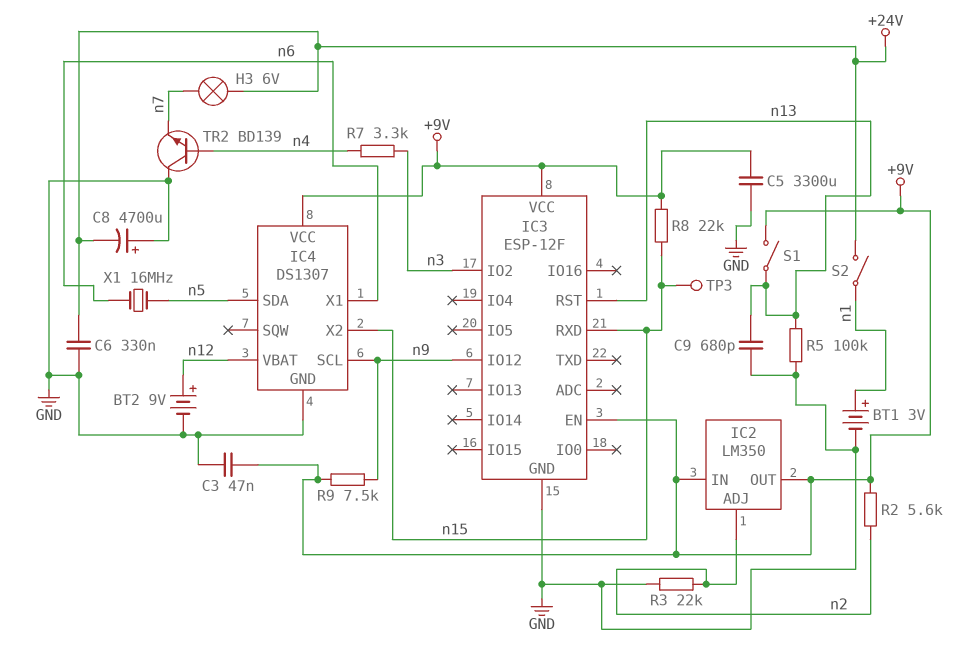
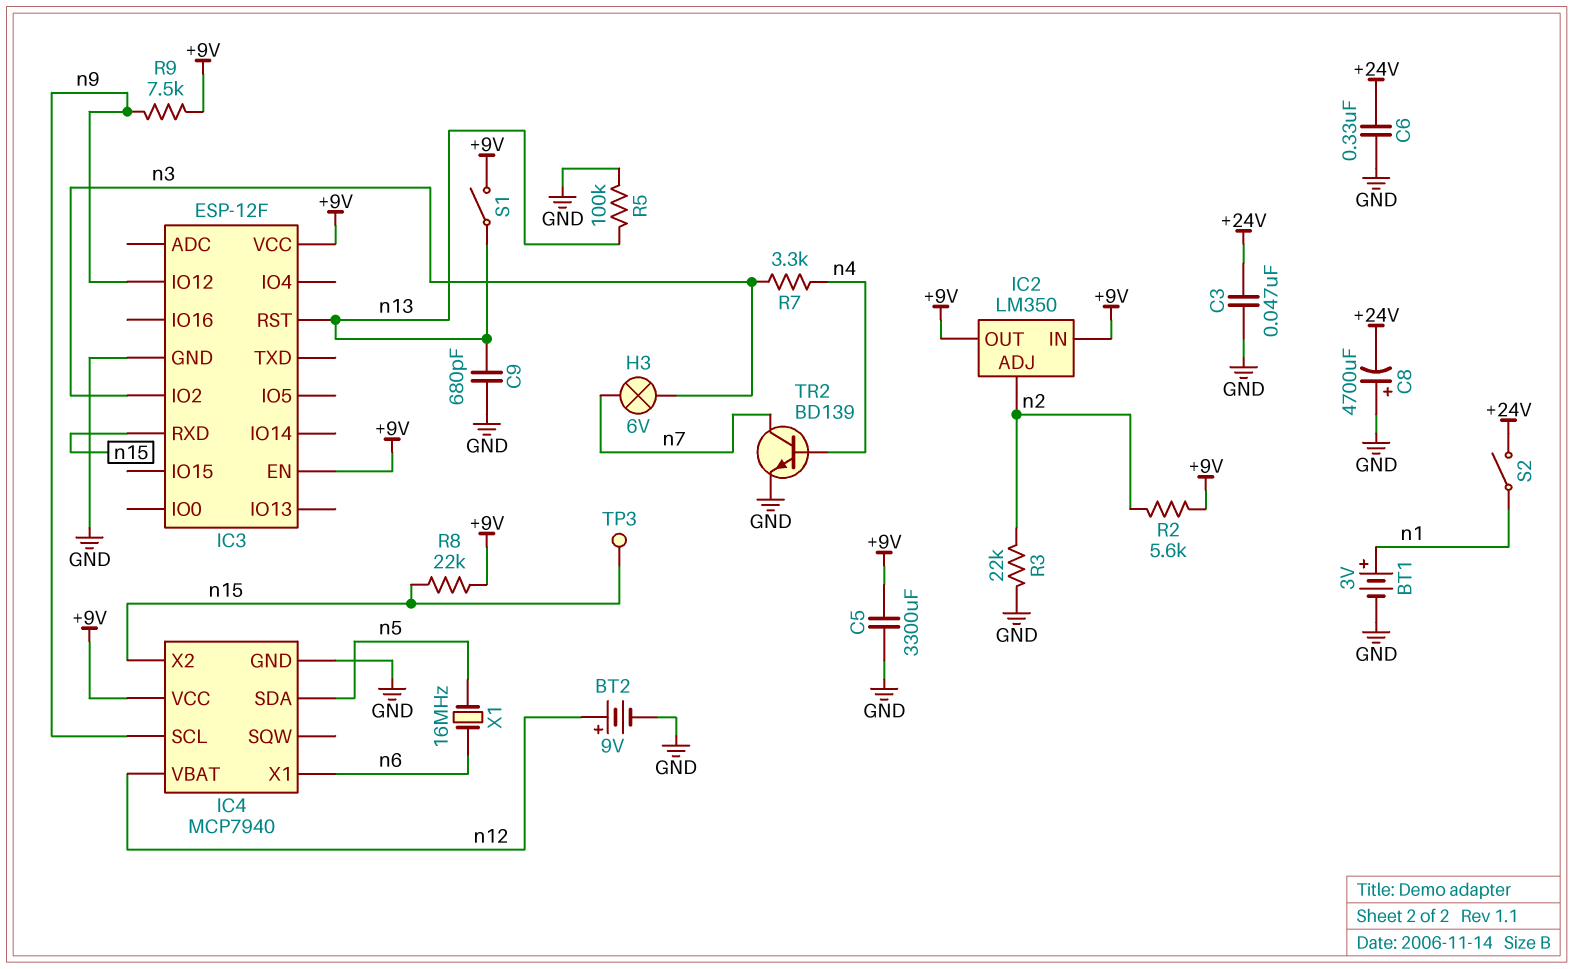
C3: 47nF (+9V, GND) -> 47nF (+24V, GND)
H3: lamp 6V (+24V, n7) -> lamp 6V (n3, n7)
IC4: DS1307 -> MCP7940
TR2: NPN BD139 (B n4, C GND, E n7) -> NPN BD139 (B n4, C n7, E GND)

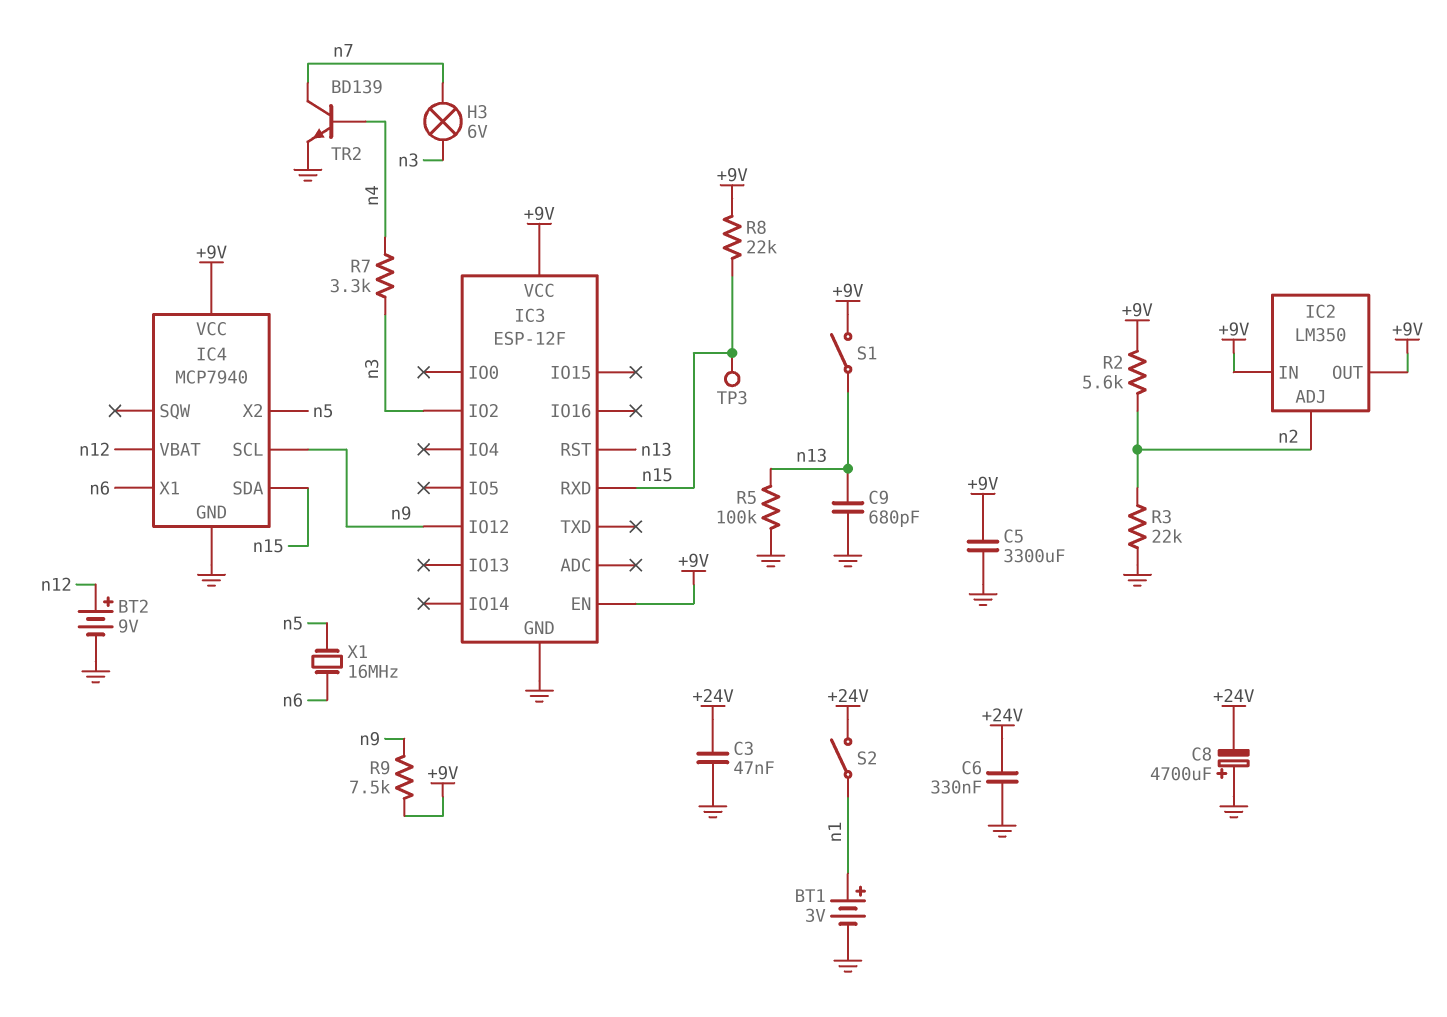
IC4 pin SDA: n5 -> n15
IC4 pin X2: n15 -> n5

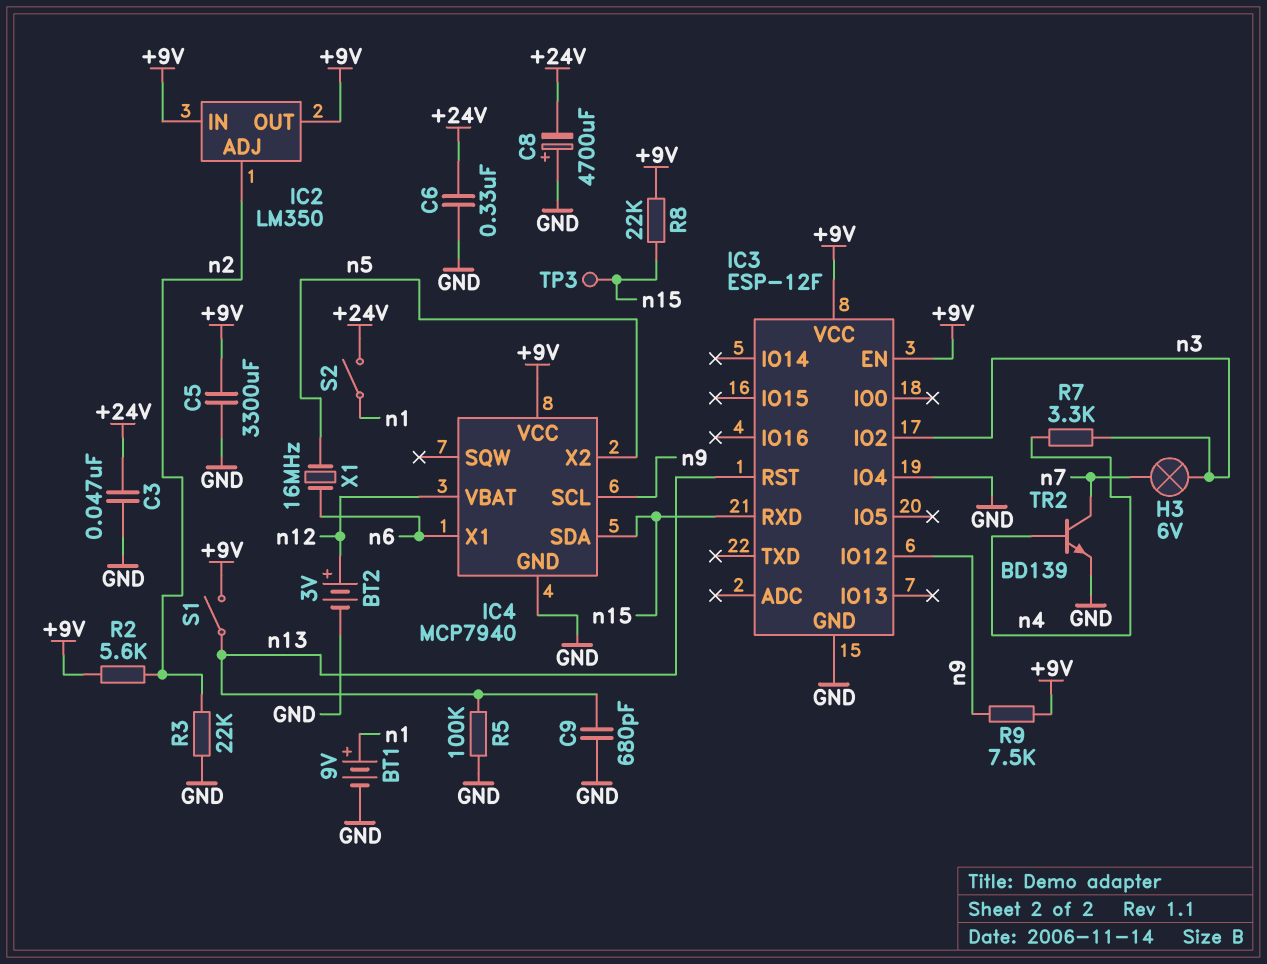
BT1: 3V (plus n1, minus GND) -> 9V (plus n1, minus GND)
BT2: 9V (plus n12, minus GND) -> 3V (plus n12, minus GND)
IC3 pin IO4: none -> GND

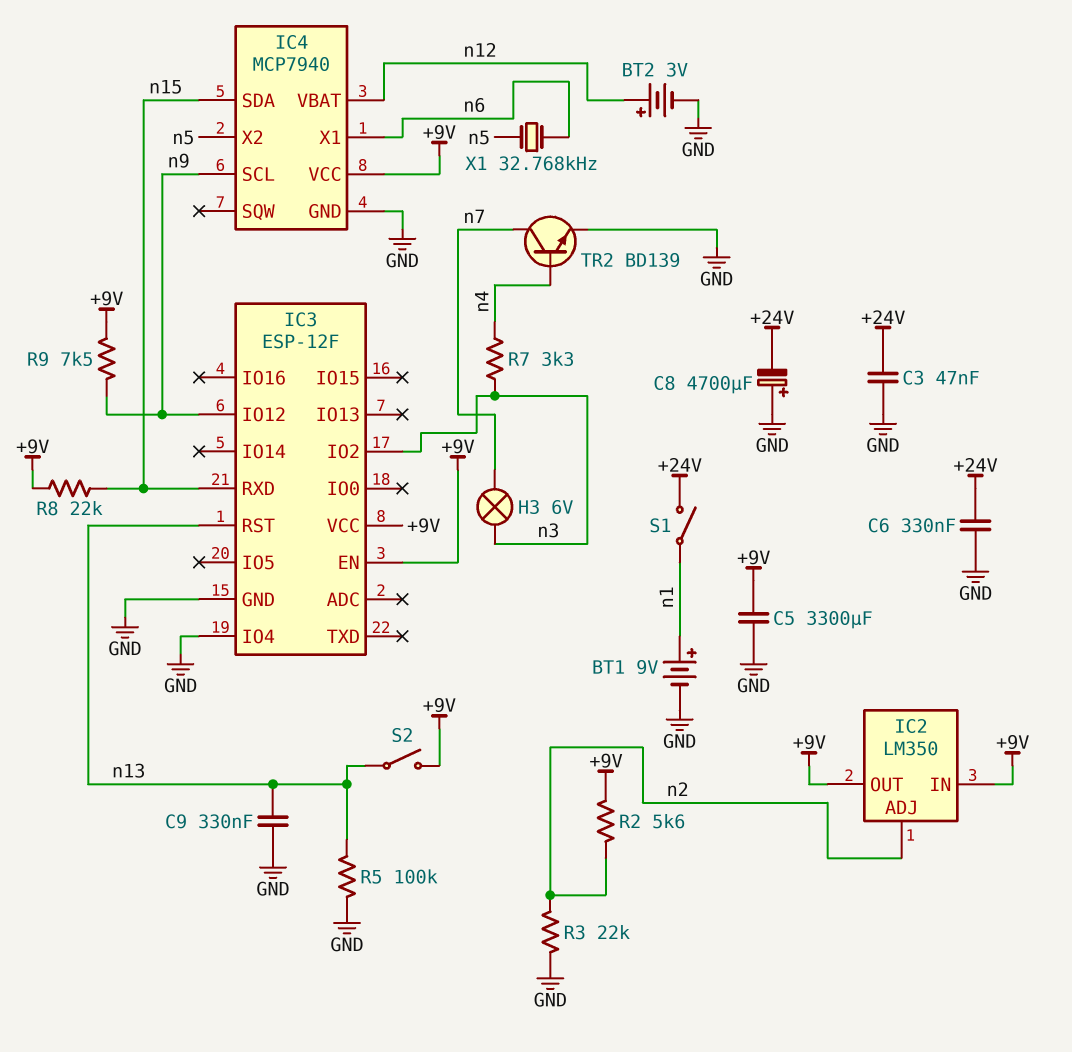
C9: 680pF (GND, n13) -> 330nF (GND, n13)
S1: switch (+9V, n13) -> switch (+24V, n1)
S2: switch (+24V, n1) -> switch (+9V, n13)
TP3: test point (n15) -> none
X1: 16MHz (n5, n6) -> 32.768kHz (n5, n6)

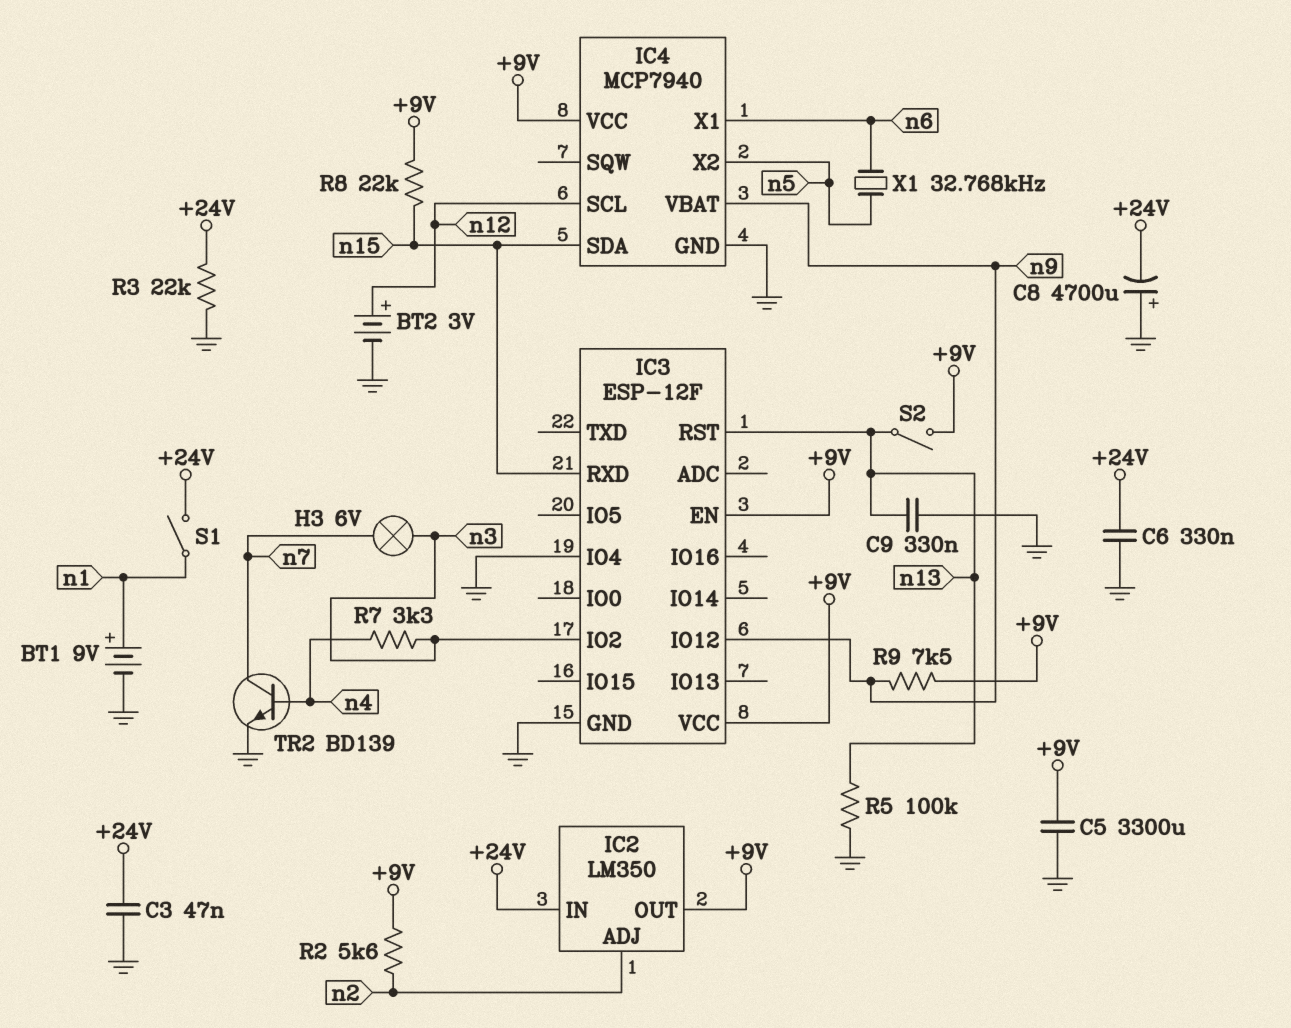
IC2 pin IN: +9V -> +24V
IC4 pin SCL: n9 -> n12
IC4 pin VBAT: n12 -> n9
R3: 22k (GND, n2) -> 22k (+24V, GND)

